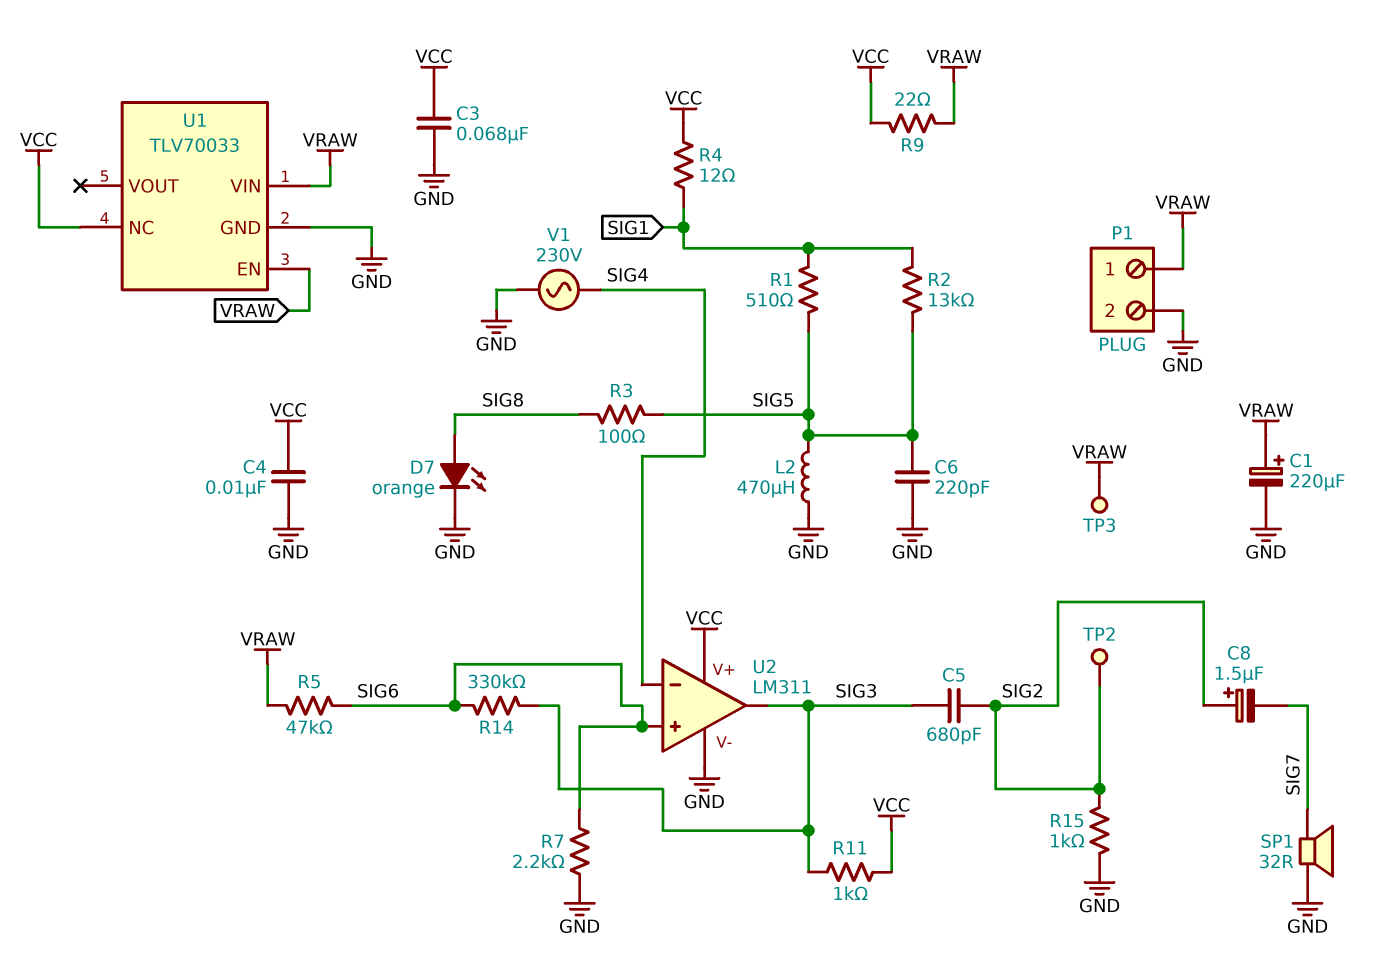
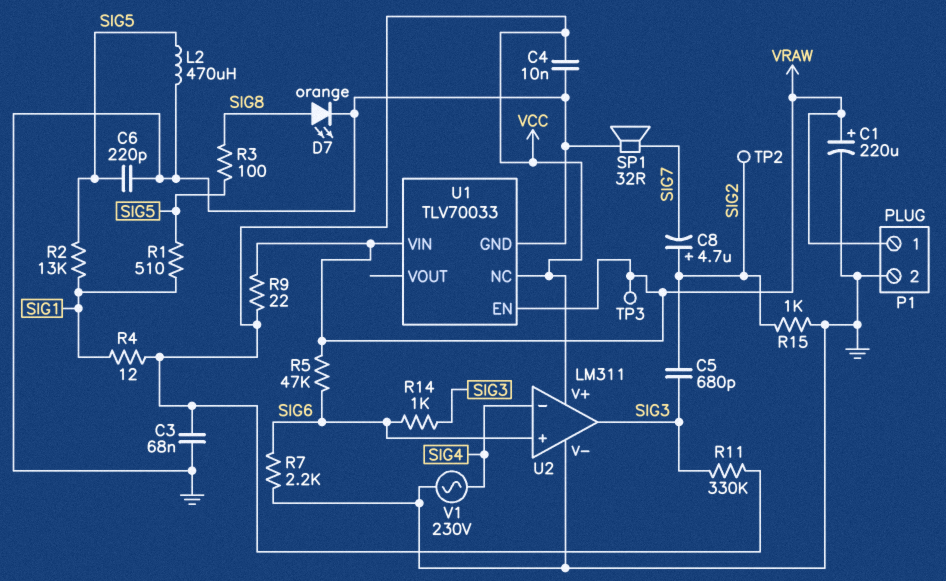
C8: 1.5uF (plus SIG2, minus SIG7) -> 4.7uF (plus SIG2, minus SIG7)
R11: 1k (SIG3, VCC) -> 330k (SIG3, VCC)
R14: 330k (SIG3, SIG6) -> 1k (SIG3, SIG6)

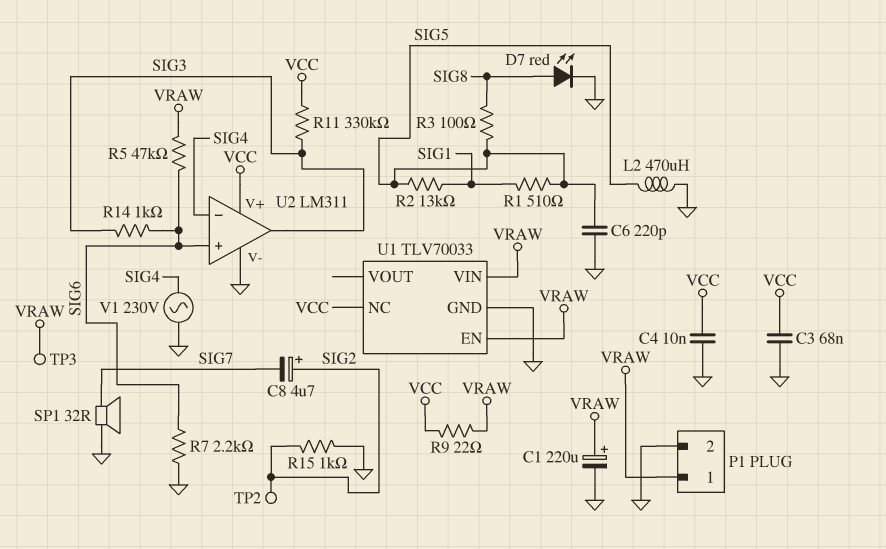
C5: 680pF (SIG2, SIG3) -> none
D7: LED orange (A SIG8, K GND) -> LED red (A SIG8, K GND)
R4: 12 (SIG1, VCC) -> none

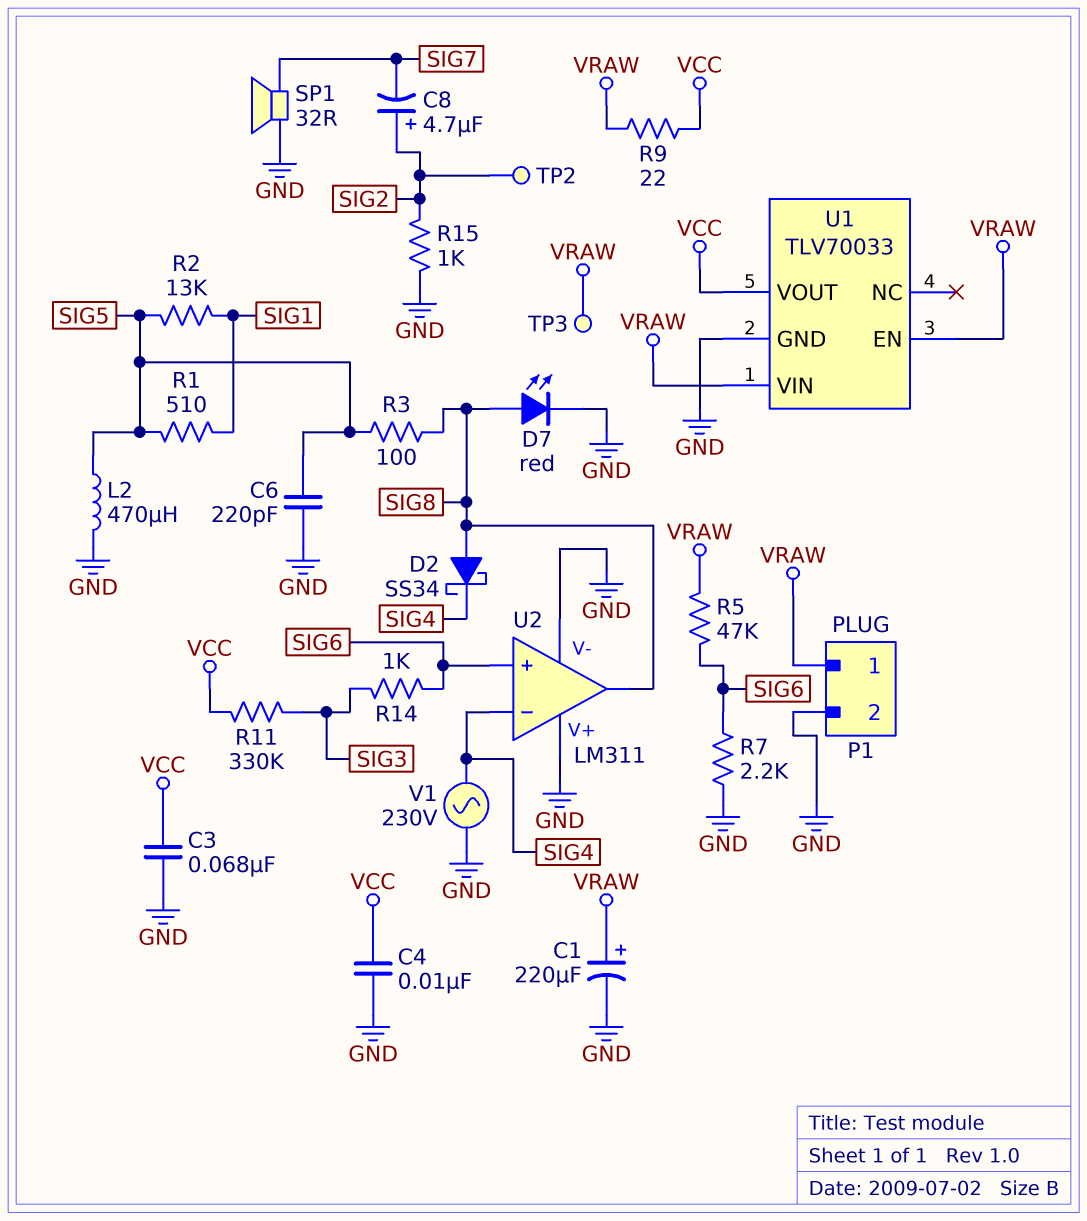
D2: none -> schottky SS34 (A SIG8, K SIG4)
U1 pin NC: VCC -> none
U1 pin VOUT: none -> VCC
U2 pin V+: VCC -> GND
U2 pin out: SIG3 -> SIG8

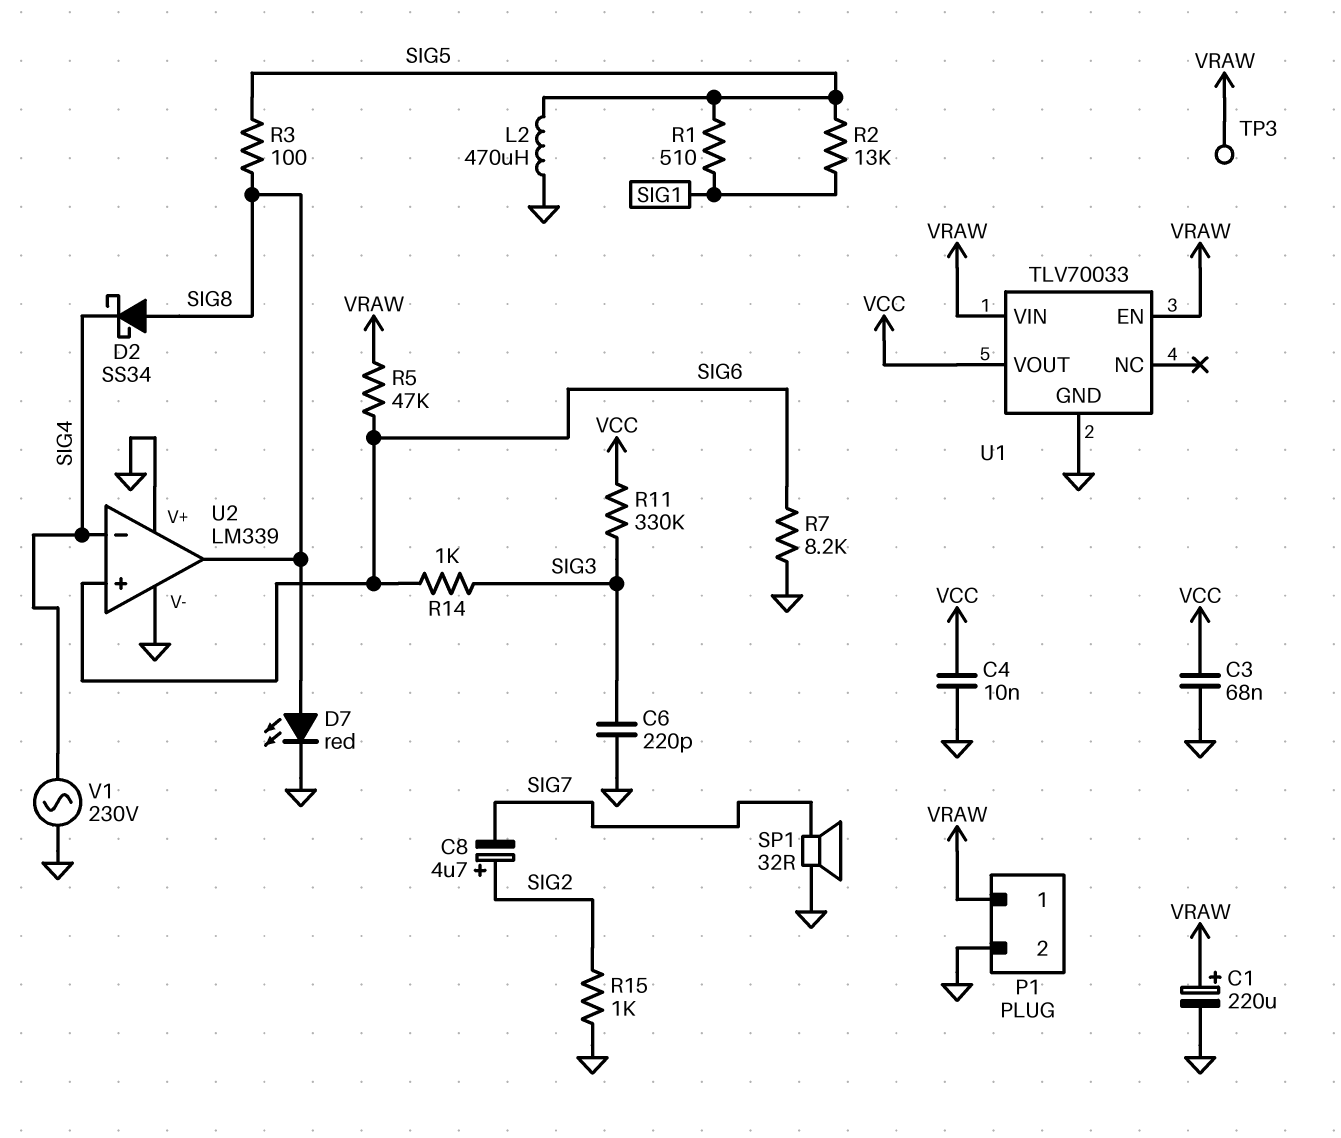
C6: 220pF (GND, SIG5) -> 220pF (GND, SIG3)
R7: 2.2k (GND, SIG6) -> 8.2k (GND, SIG6)
R9: 22 (VCC, VRAW) -> none
TP2: test point (SIG2) -> none
U2: LM311 -> LM339

